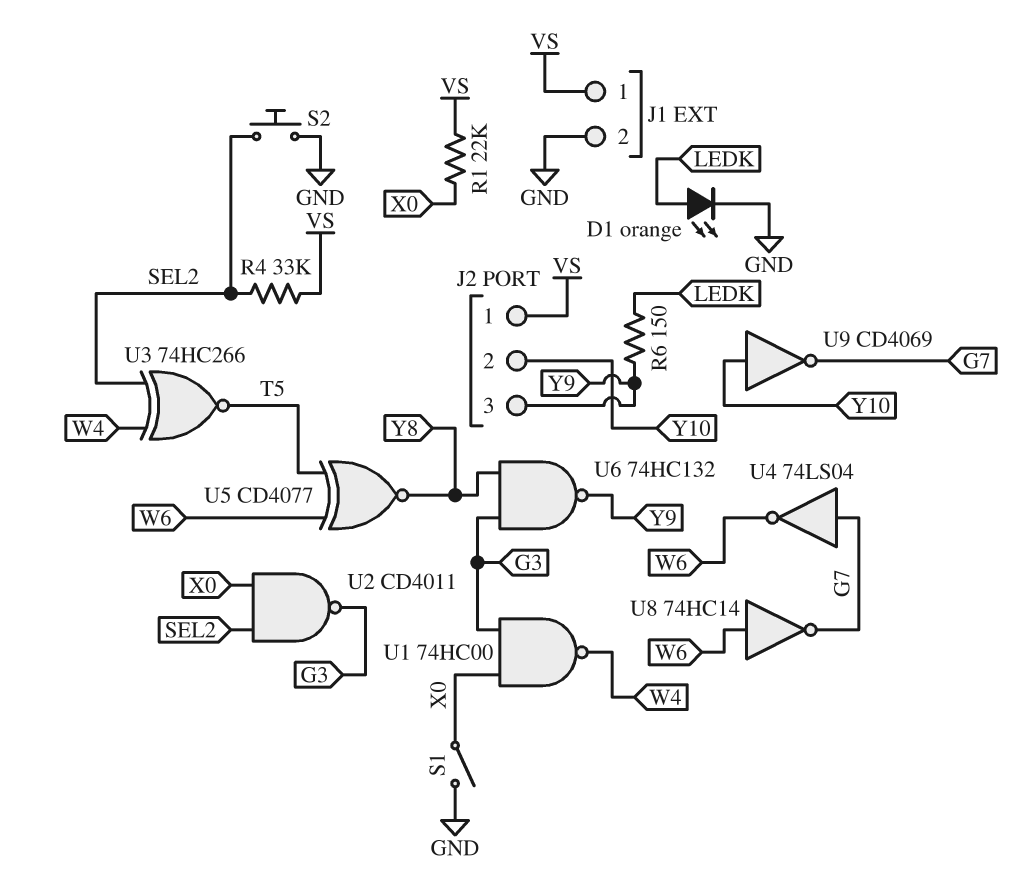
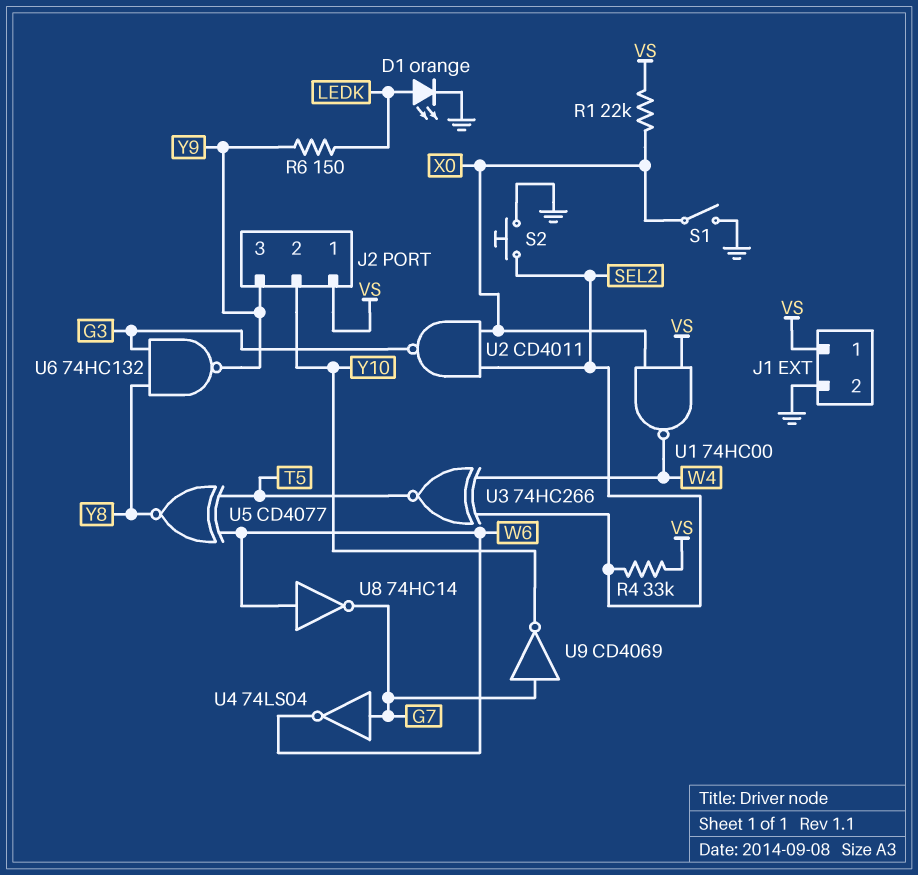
U1: NAND 74HC00 (in G3, in X0, out W4) -> NAND 74HC00 (in VS, in X0, out W4)
U9: NOT CD4069 (in Y10, out G7) -> NOT CD4069 (in G7, out Y10)

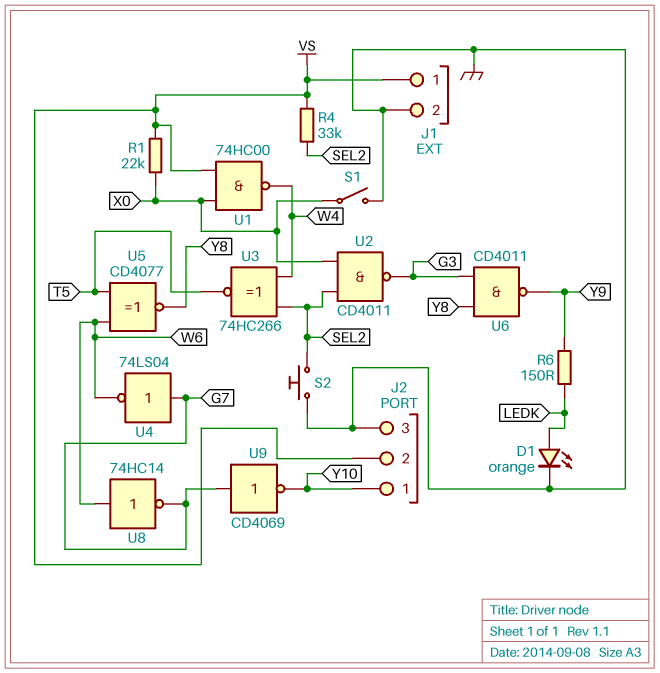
J2 pin 1: VS -> Y10
J2 pin 2: Y10 -> VS
J2 pin 3: Y9 -> GND
U6: NAND 74HC132 (in G3, in Y8, out Y9) -> NAND CD4011 (in G3, in Y8, out Y9)

